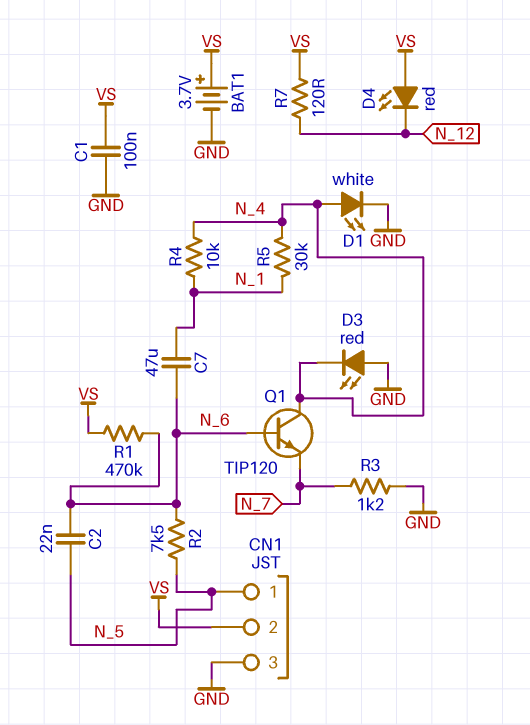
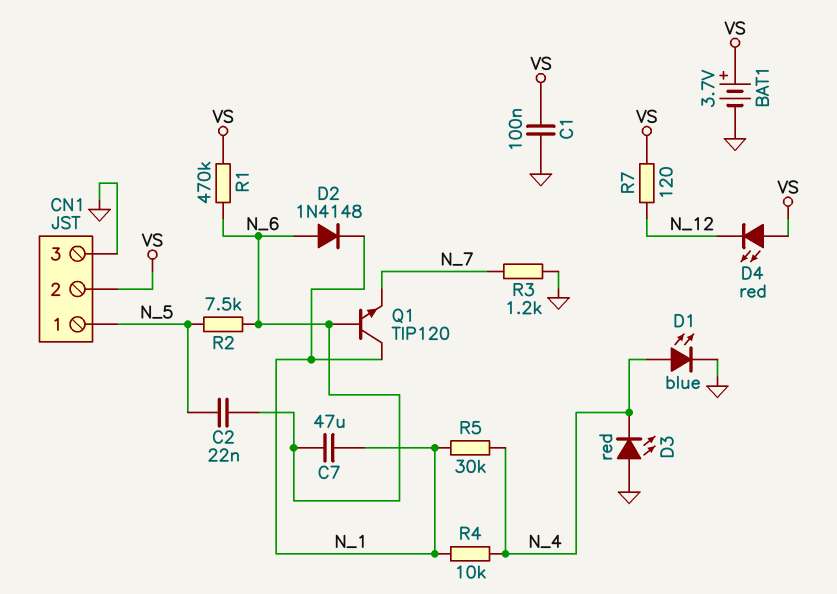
D1: LED white (A N_4, K GND) -> LED blue (A N_4, K GND)
D2: none -> diode 1N4148 (A N_6, K N_1)
Q1: NPN TIP120 (B N_6, C N_4, E N_7) -> NPN TIP120 (B N_6, C N_1, E N_7)

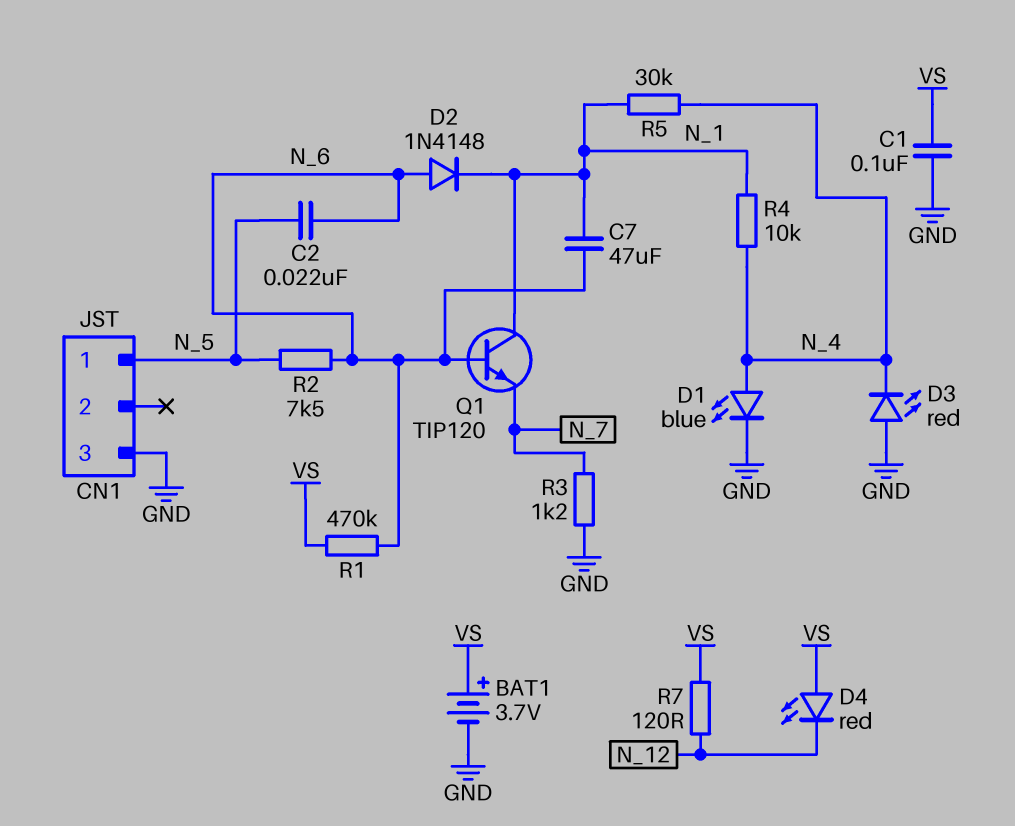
CN1 pin 2: VS -> none

